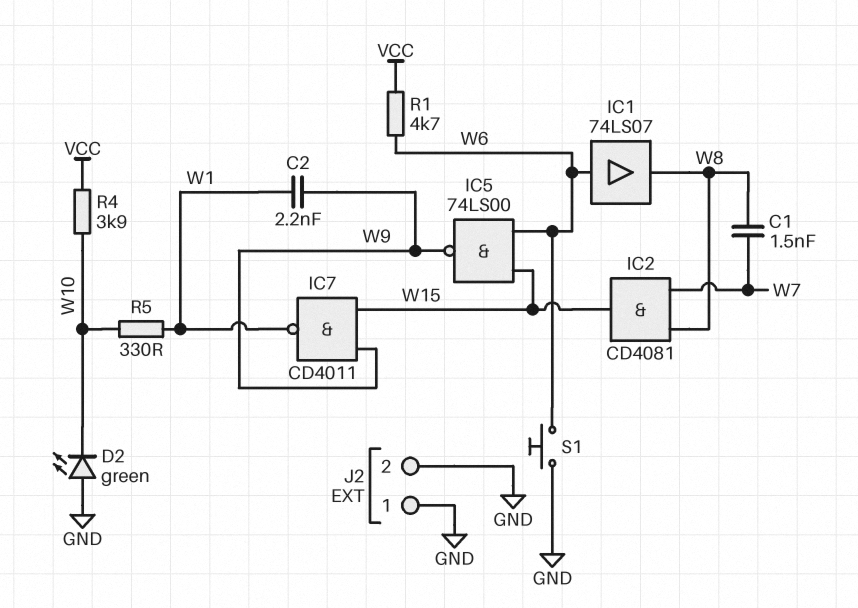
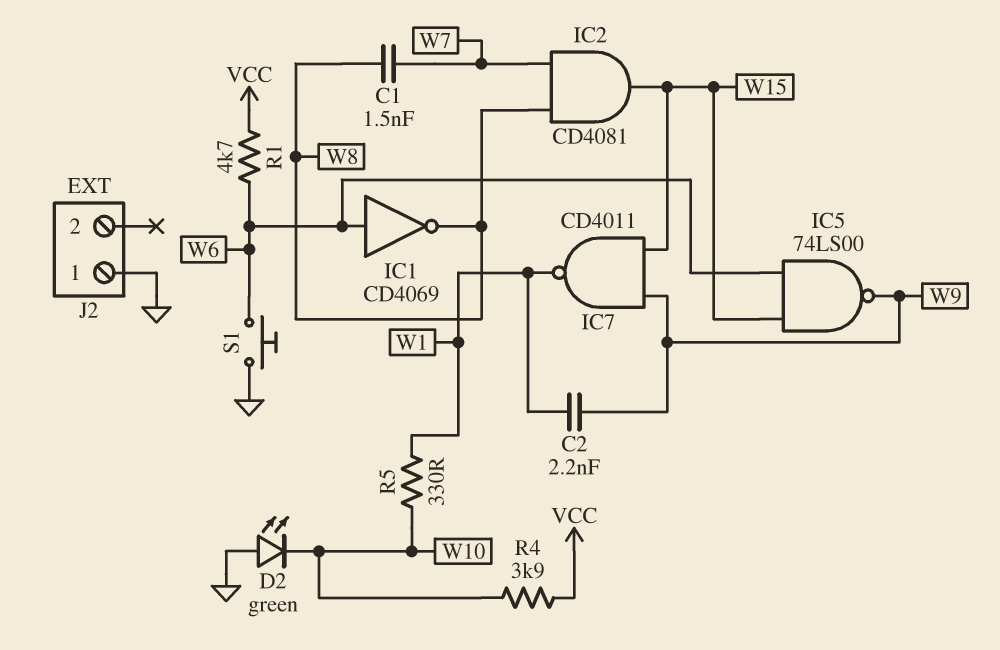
IC1: buffer 74LS07 (in W6, out W8) -> NOT CD4069 (in W6, out W8)
J2 pin 2: GND -> none

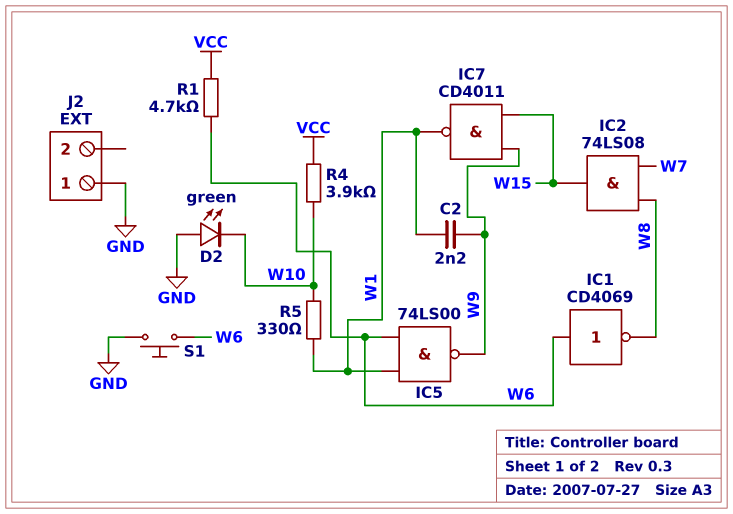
C1: 1.5nF (W7, W8) -> none
IC2: AND CD4081 (in W7, in W8, out W15) -> AND 74LS08 (in W7, in W8, out W15)
IC5: NAND 74LS00 (in W6, in W15, out W9) -> NAND 74LS00 (in W1, in W6, out W9)

